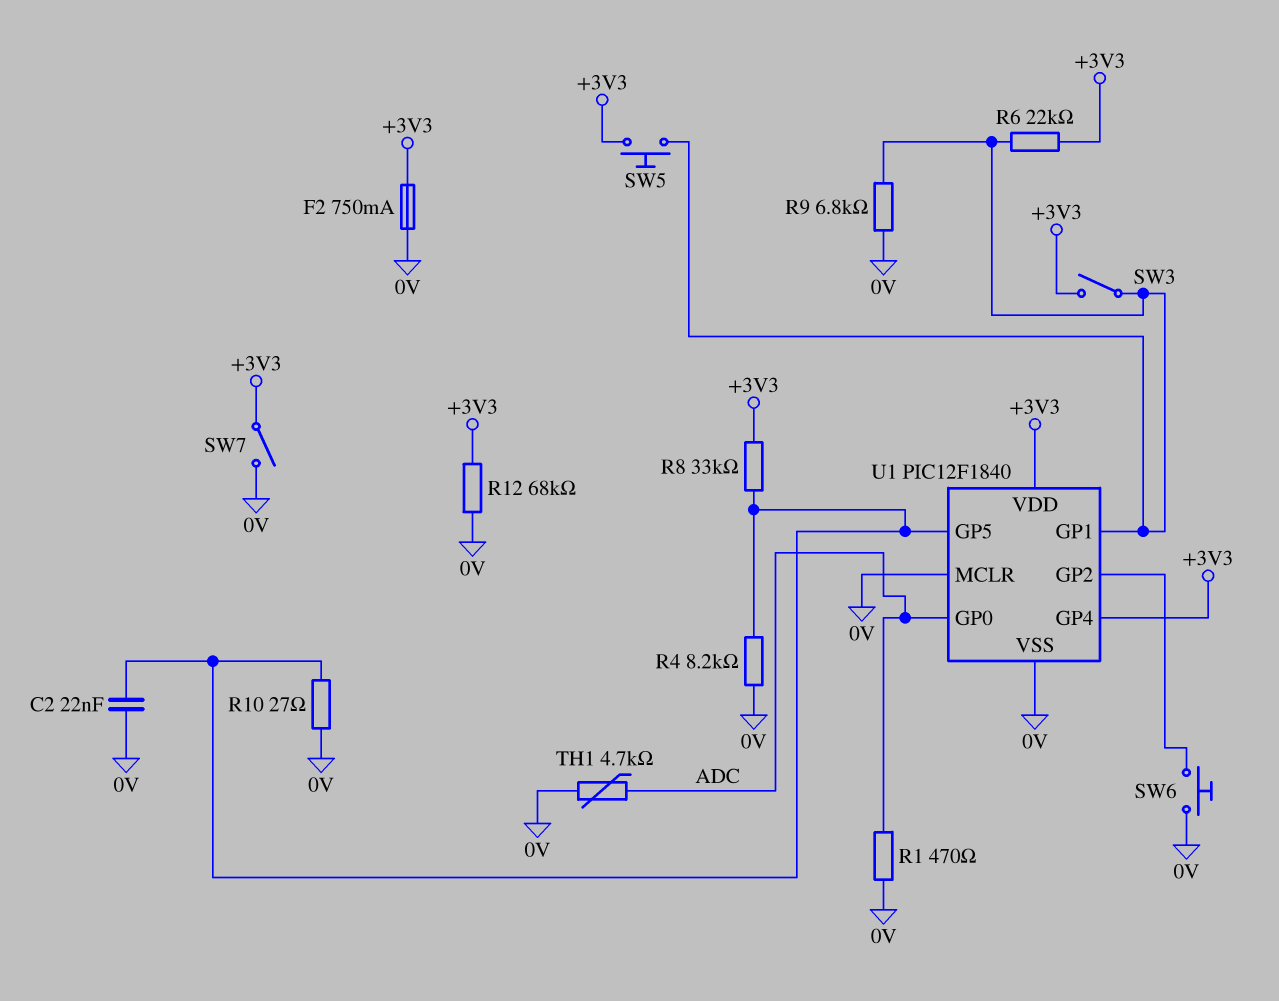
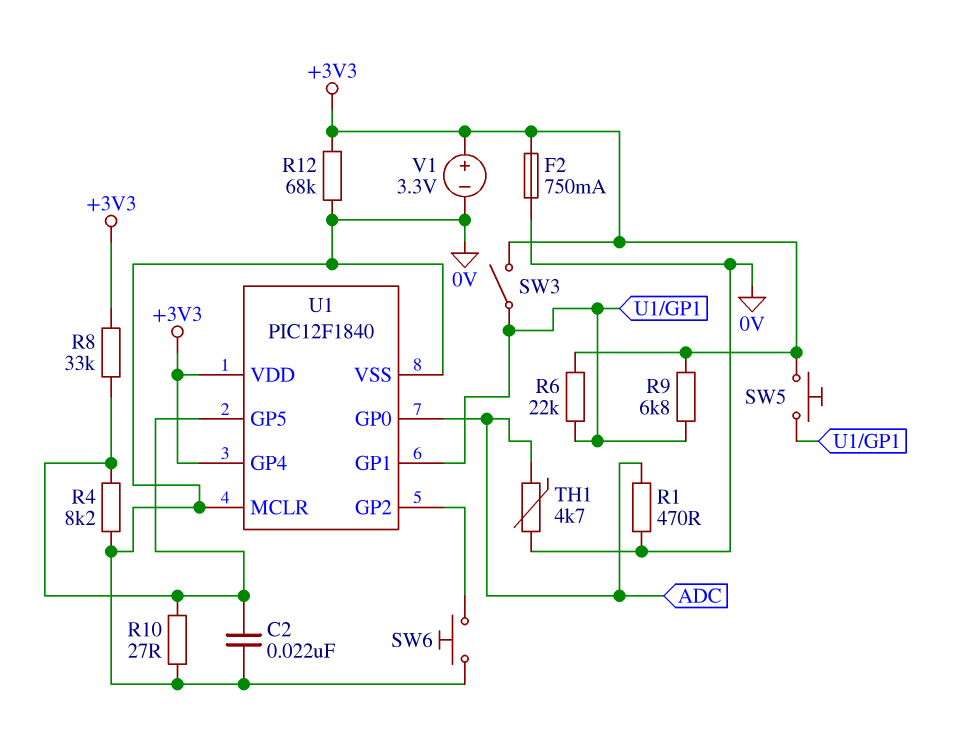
R9: 6.8k (0V, U1/GP1) -> 6.8k (+3V3, U1/GP1)
SW7: switch (+3V3, 0V) -> none
V1: none -> 3.3V (plus +3V3, minus 0V)

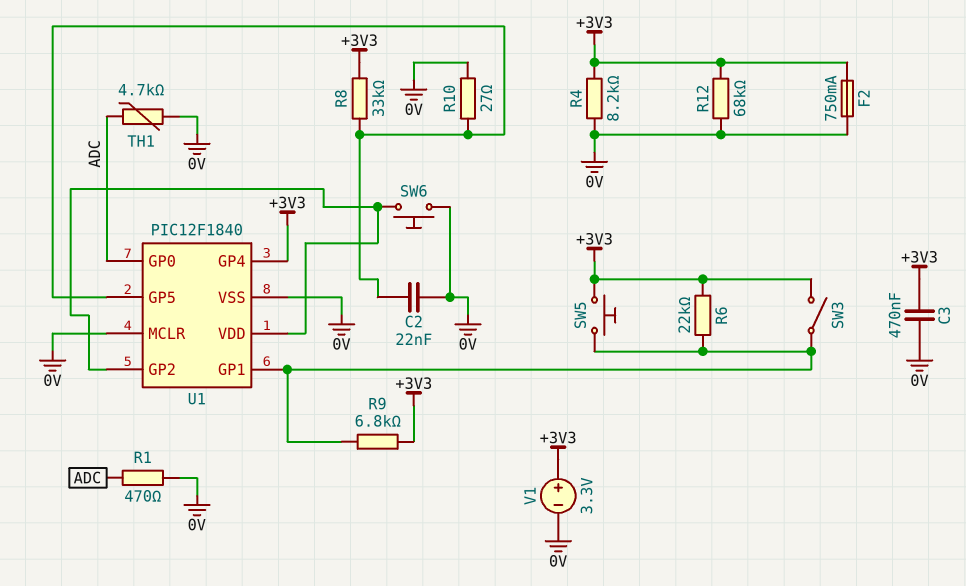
C3: none -> 470nF (+3V3, 0V)
R4: 8.2k (0V, U1/GP5) -> 8.2k (+3V3, 0V)
U1 pin VDD: +3V3 -> U1/GP2

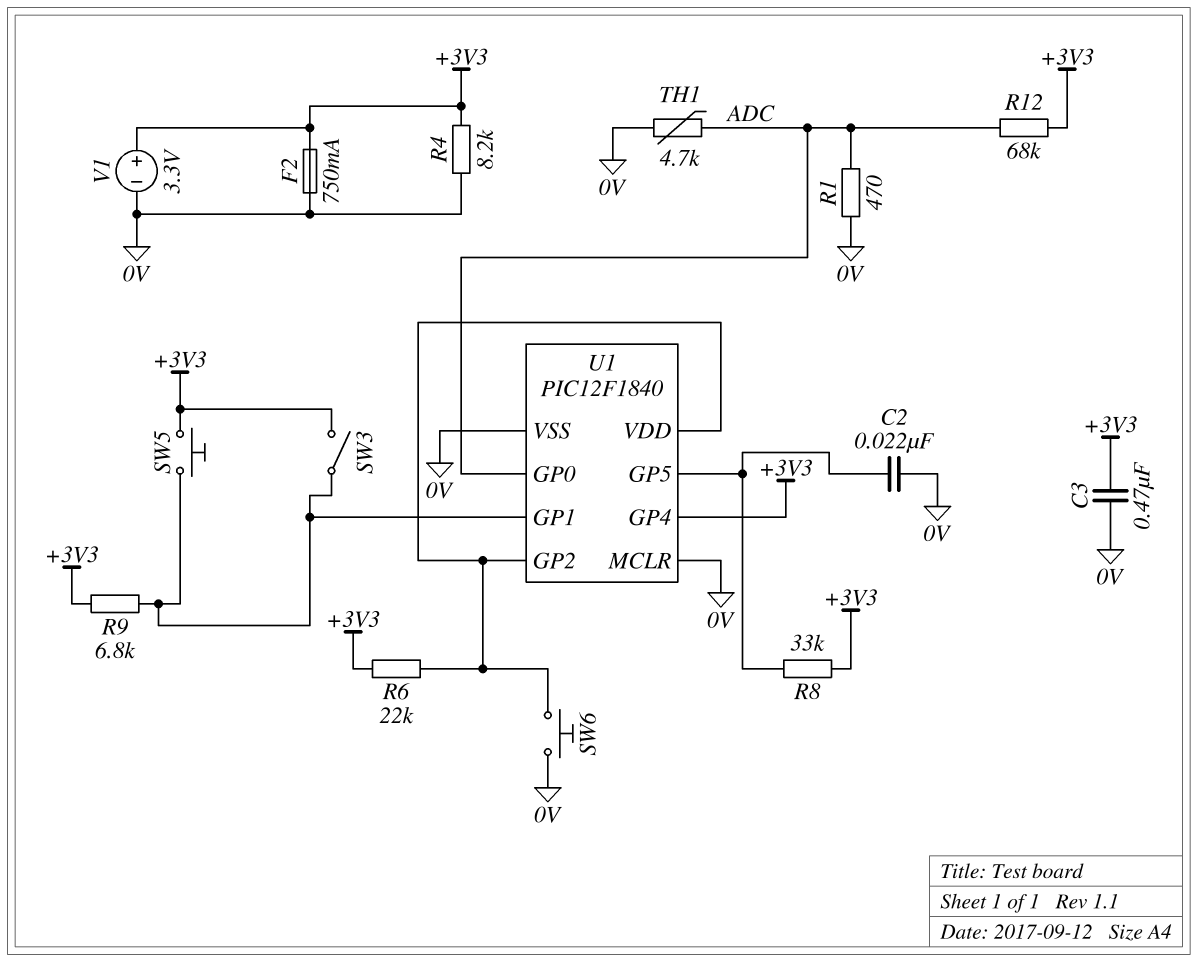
R6: 22k (+3V3, U1/GP1) -> 22k (+3V3, U1/GP2)
R10: 27 (0V, U1/GP5) -> none
R12: 68k (+3V3, 0V) -> 68k (+3V3, ADC)

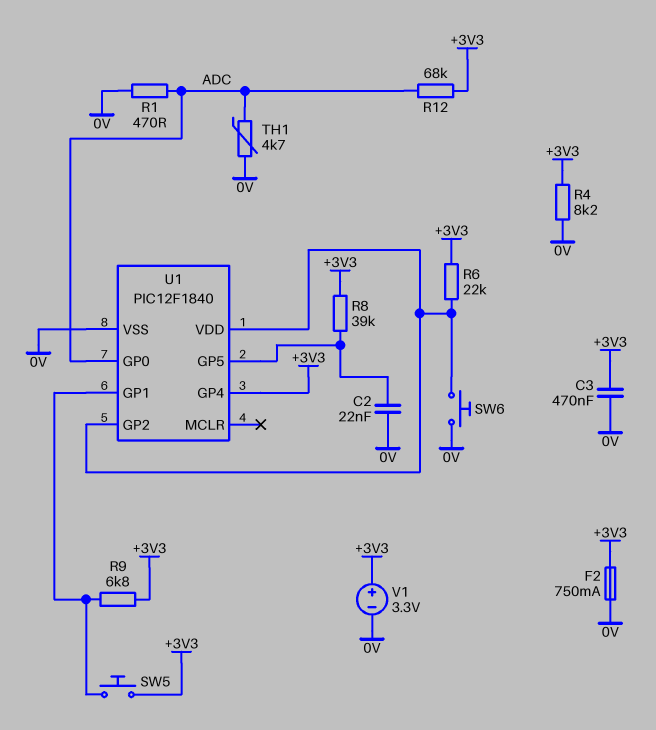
R8: 33k (+3V3, U1/GP5) -> 39k (+3V3, U1/GP5)
SW3: switch (+3V3, U1/GP1) -> none
U1 pin MCLR: 0V -> none

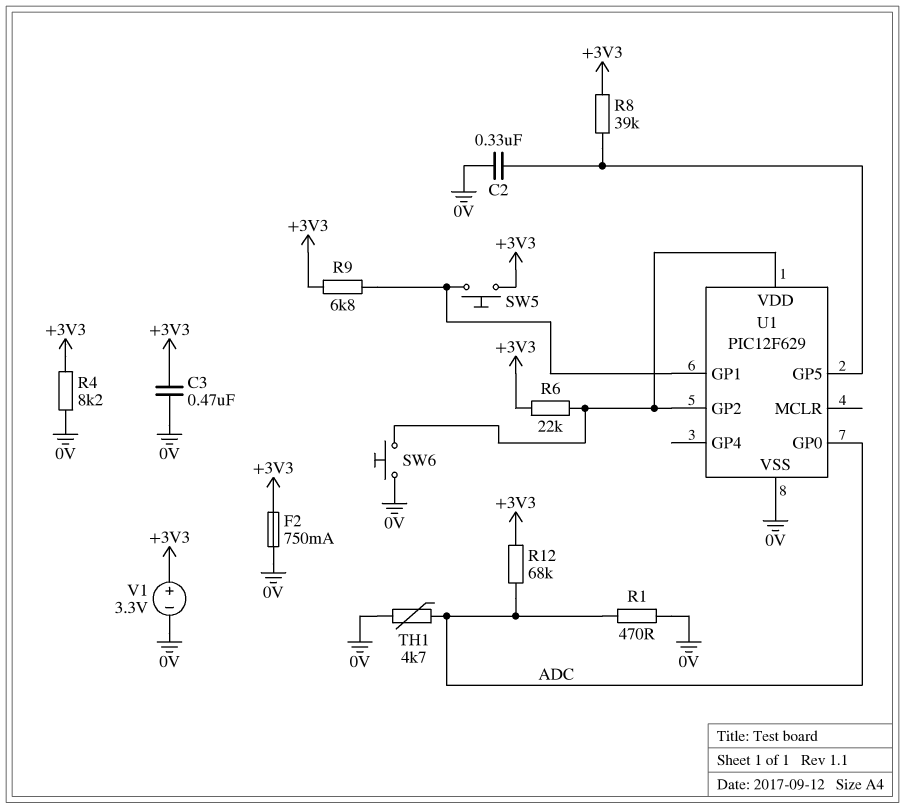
C2: 22nF (0V, U1/GP5) -> 330nF (0V, U1/GP5)
U1: PIC12F1840 -> PIC12F629
U1 pin GP4: +3V3 -> none

